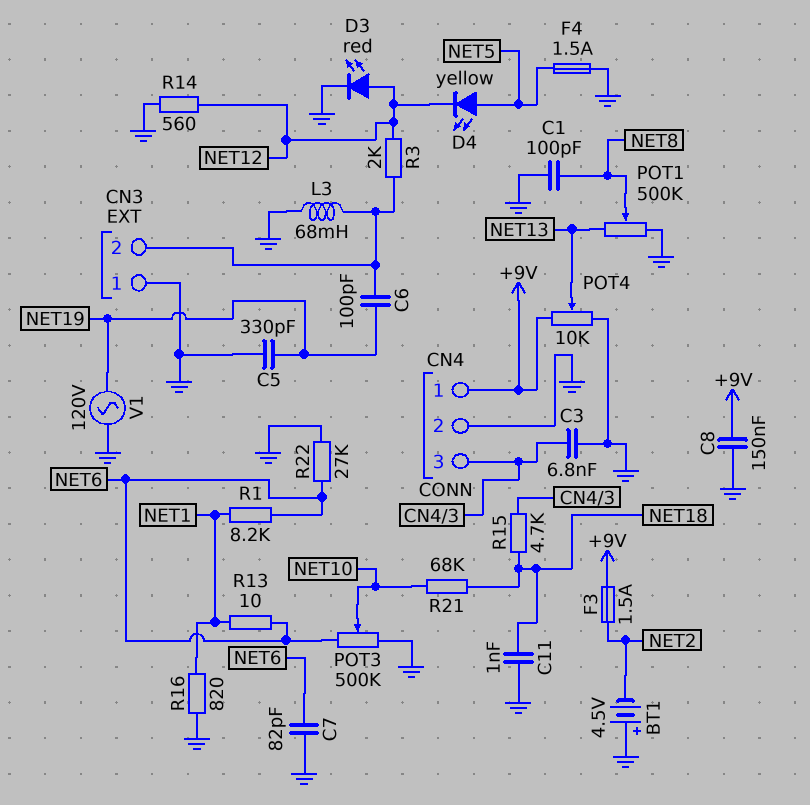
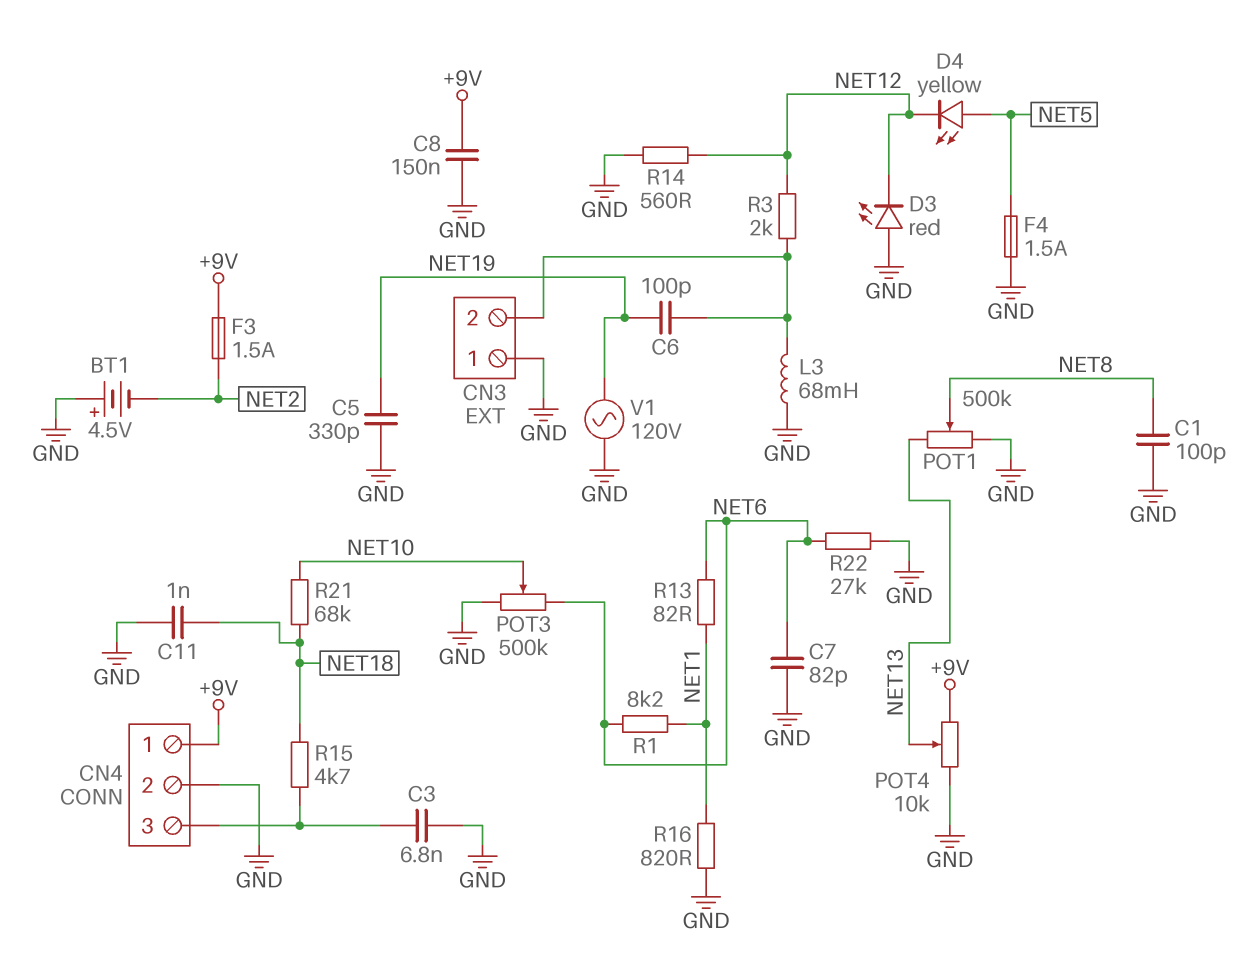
D3: LED red (A NET12, K GND) -> LED red (A GND, K NET12)
R13: 10 (NET1, NET6) -> 82 (NET1, NET6)

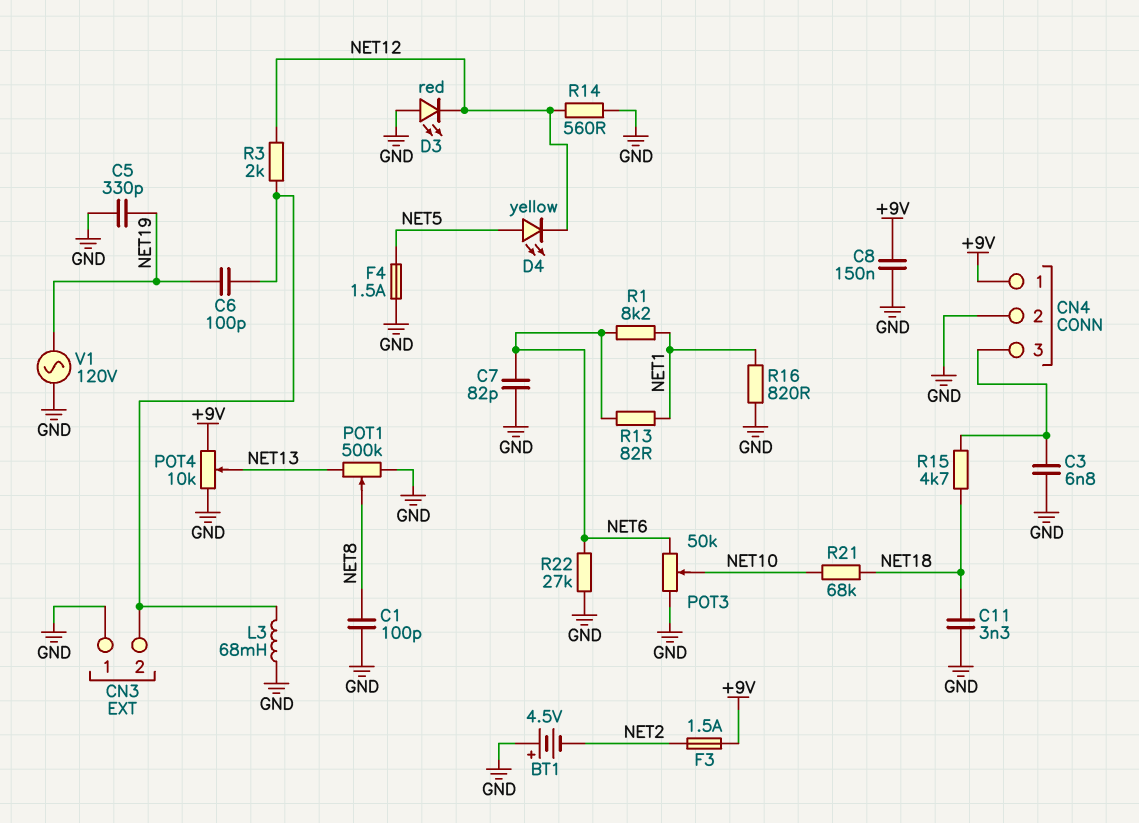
C11: 1nF (GND, NET18) -> 3.3nF (GND, NET18)
POT3: 500k (GND, NET6, wiper NET10) -> 50k (GND, NET6, wiper NET10)

